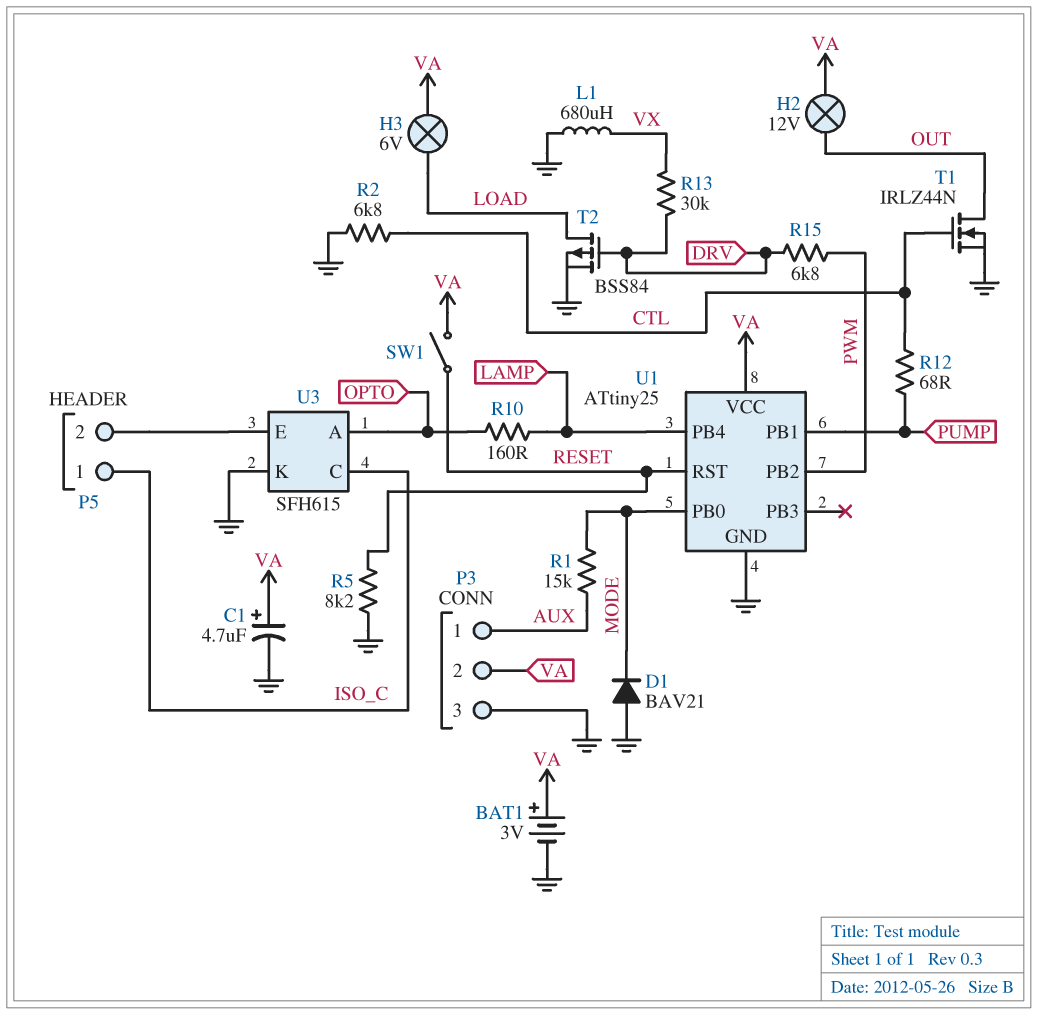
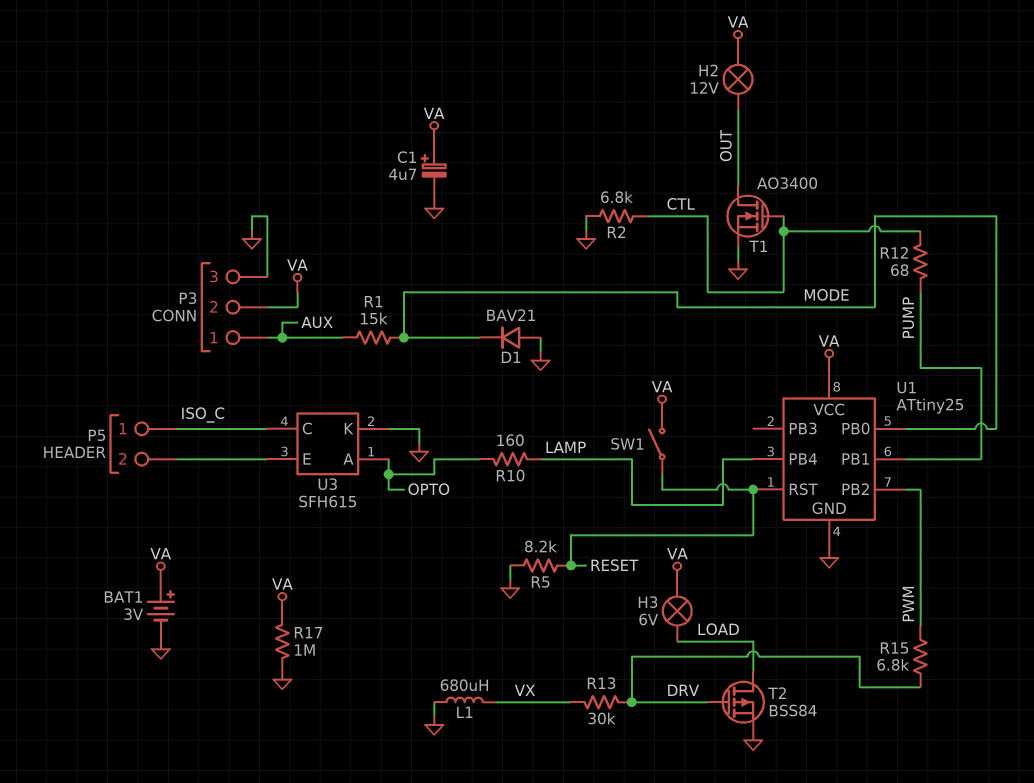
R17: none -> 1M (GND, VA)
T1: NMOS IRLZ44N (G CTL, D OUT, S GND) -> NMOS AO3400 (G CTL, D OUT, S GND)

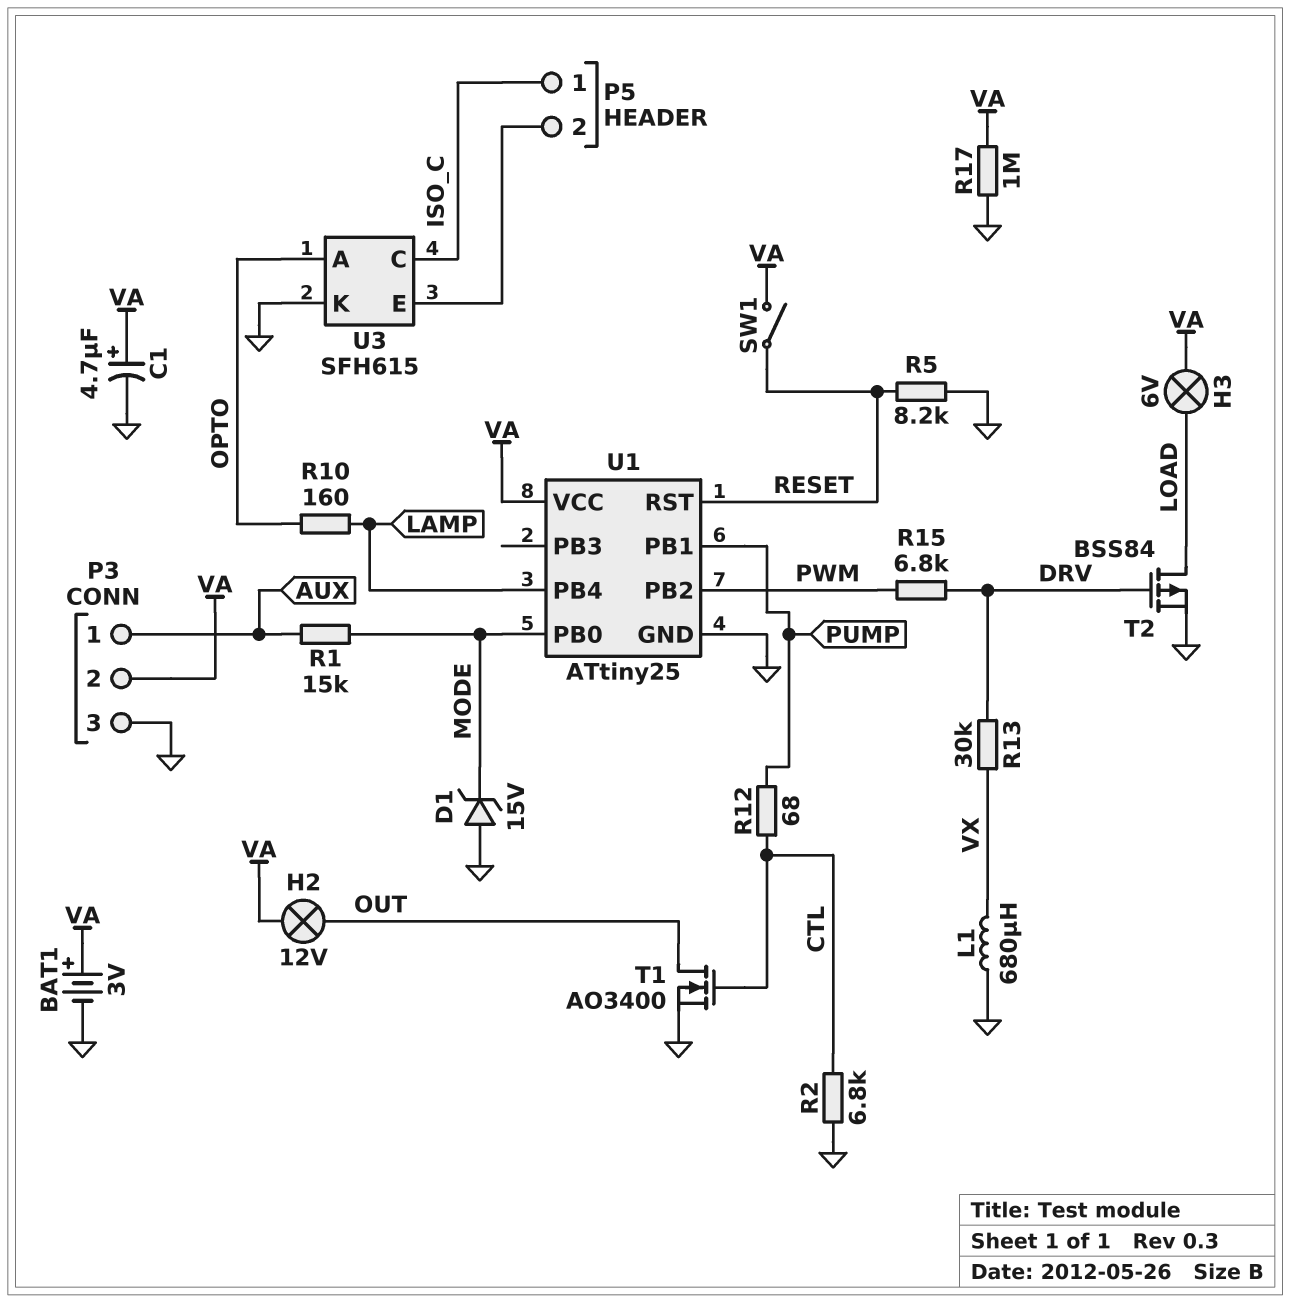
D1: diode BAV21 (A GND, K MODE) -> zener 15V (A GND, K MODE)

